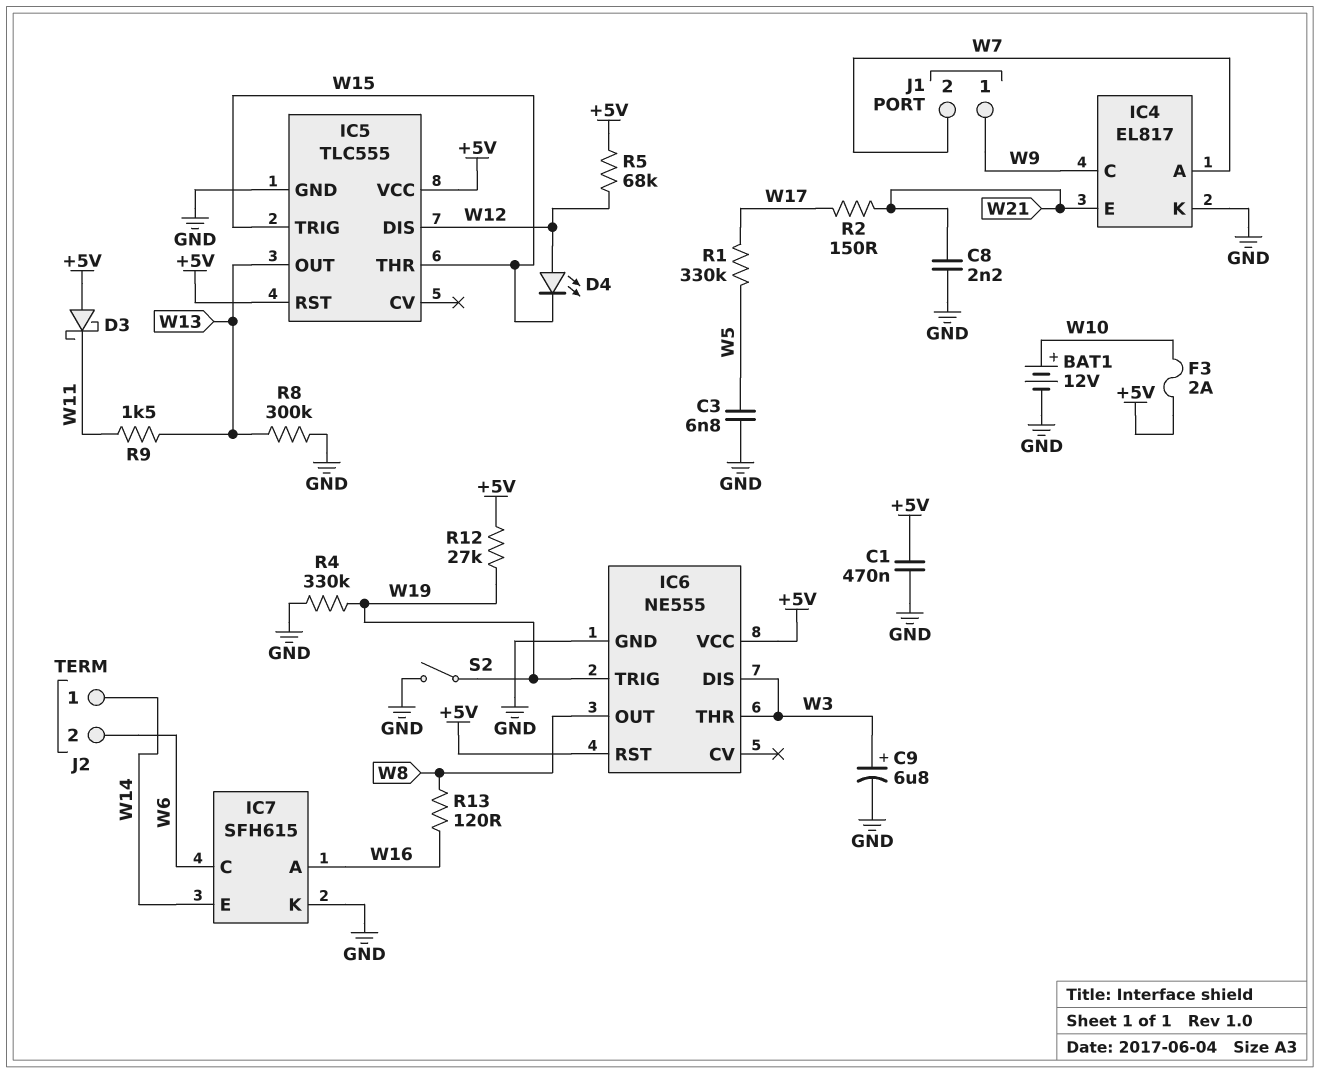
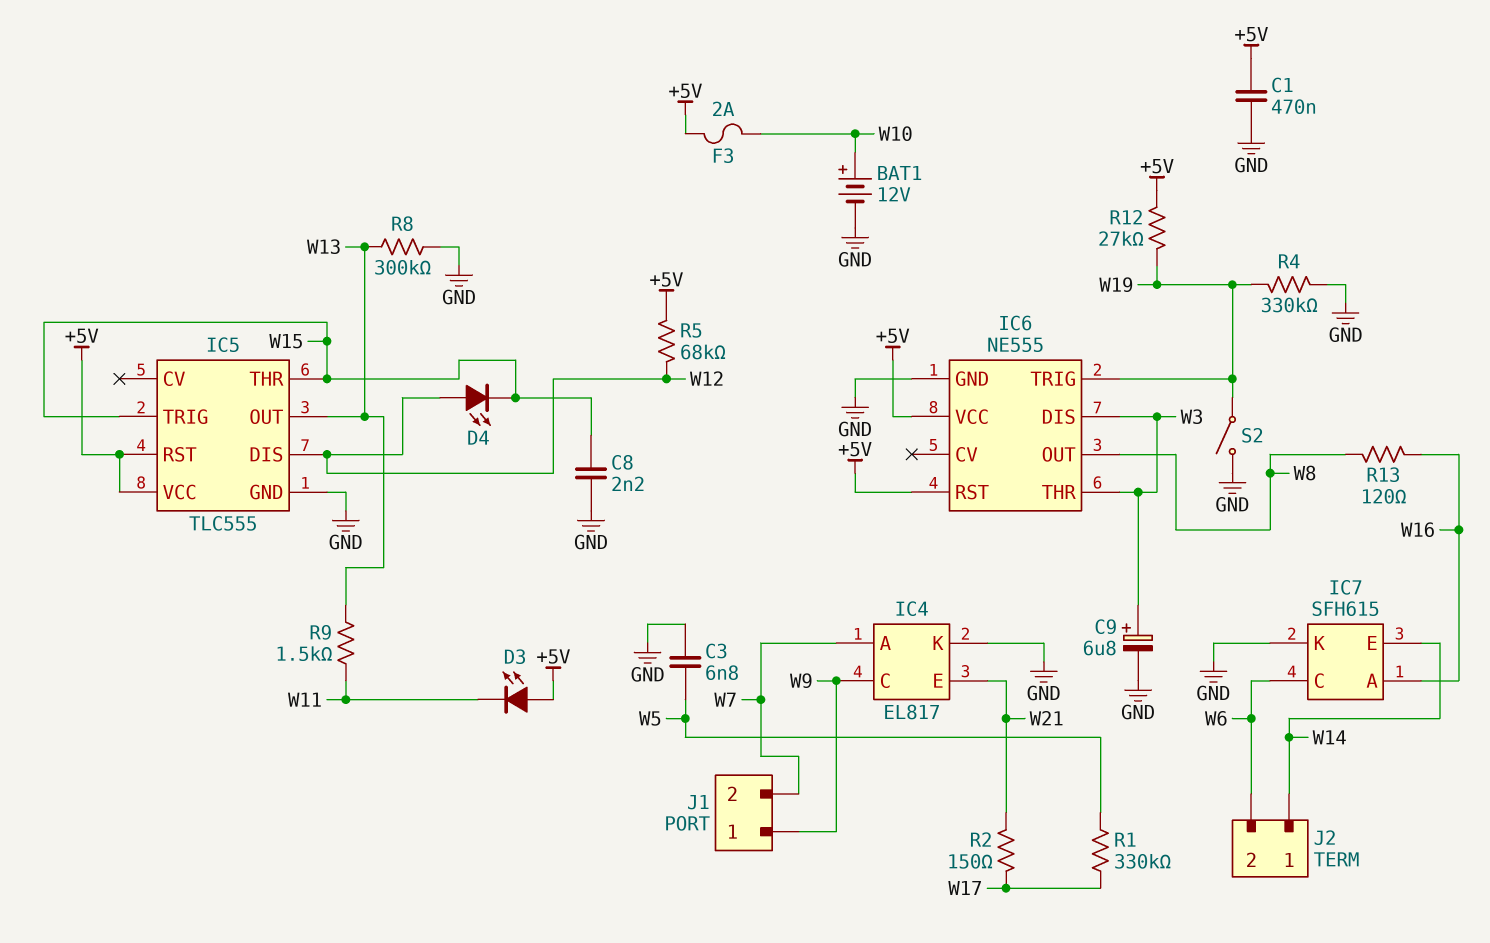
C8: 2.2nF (GND, W21) -> 2.2nF (GND, W15)
D3: schottky (A +5V, K W11) -> LED (A +5V, K W11)

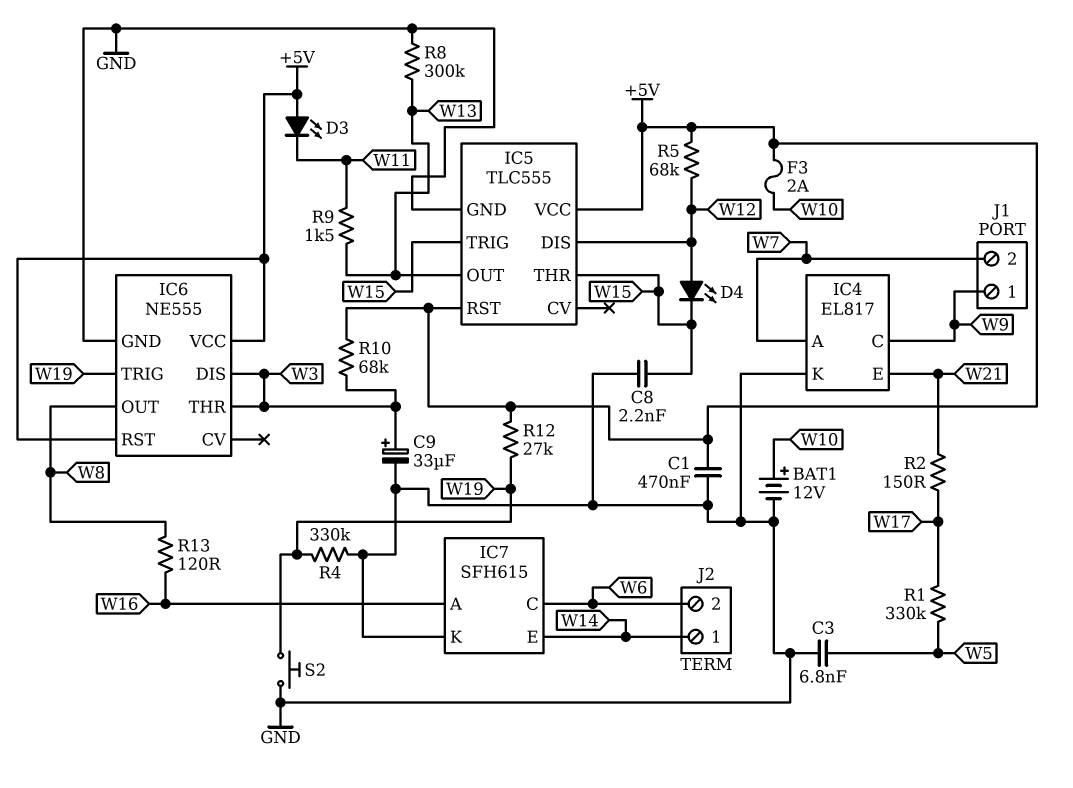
C9: 6.8uF (plus W3, minus GND) -> 33uF (plus W3, minus GND)
R10: none -> 68k (+5V, W3)
S2: switch (GND, W19) -> button (GND, W19)

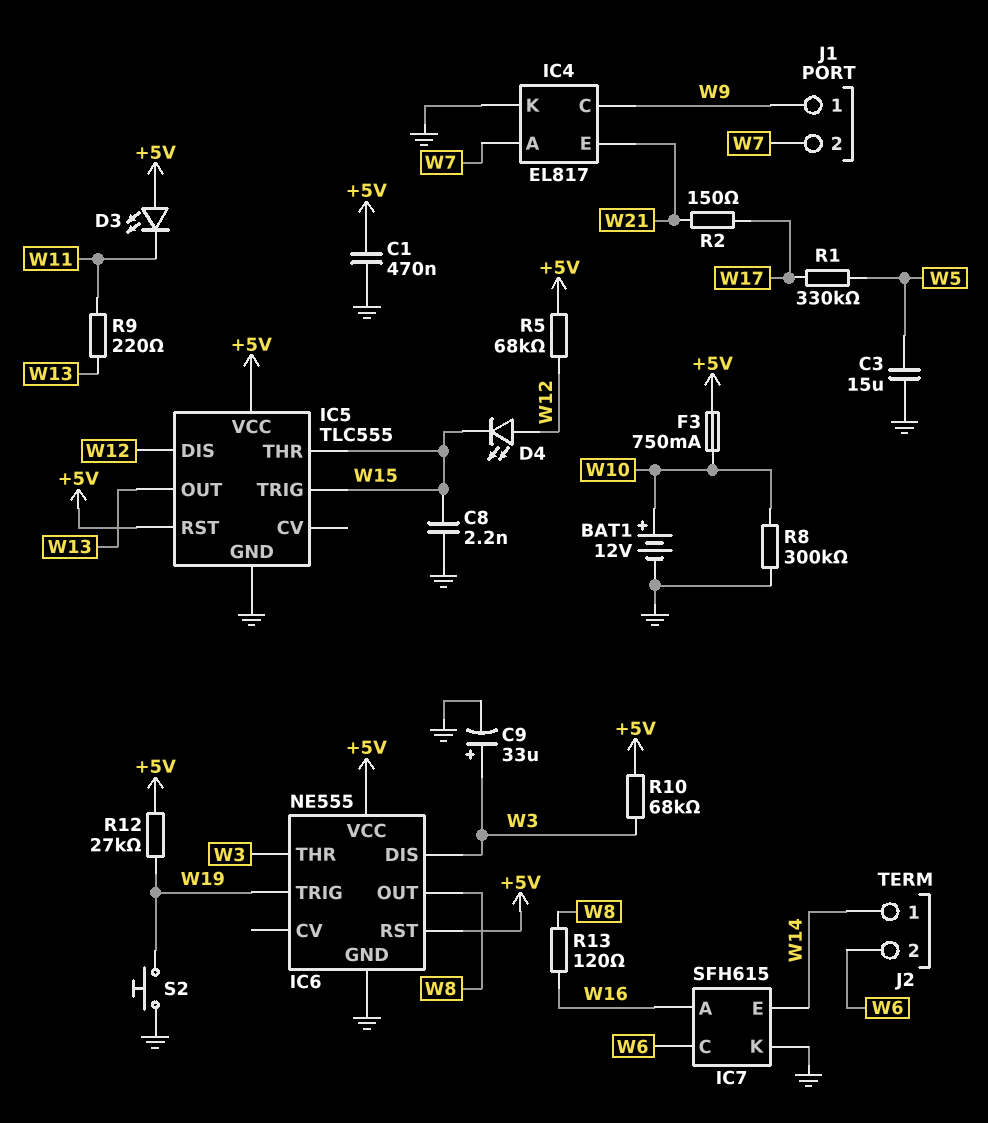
C3: 6.8nF (GND, W5) -> 15uF (GND, W5)
F3: 2A (+5V, W10) -> 750mA (+5V, W10)
R4: 330k (GND, W19) -> none
R8: 300k (GND, W13) -> 300k (GND, W10)
R9: 1.5k (W11, W13) -> 220 (W11, W13)

